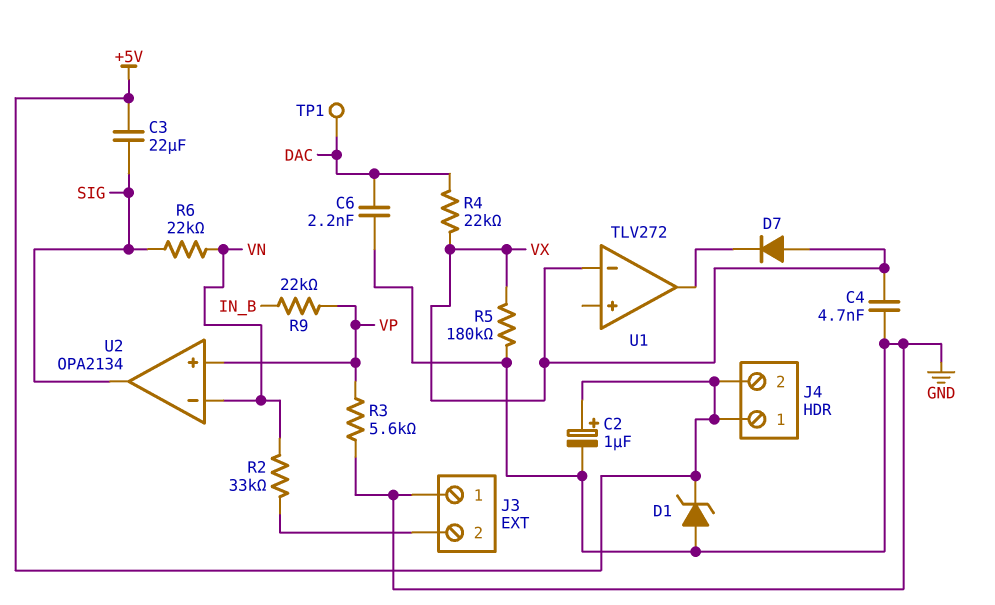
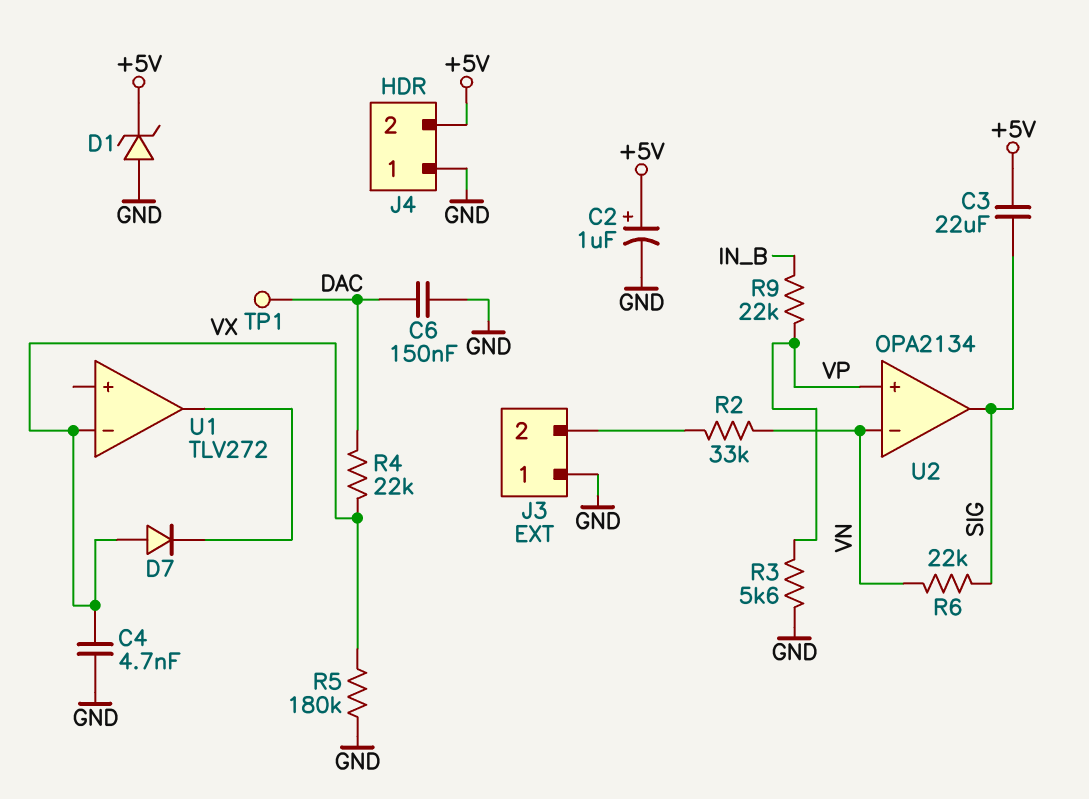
C6: 2.2nF (DAC, GND) -> 150nF (DAC, GND)
J4 pin 1: +5V -> GND

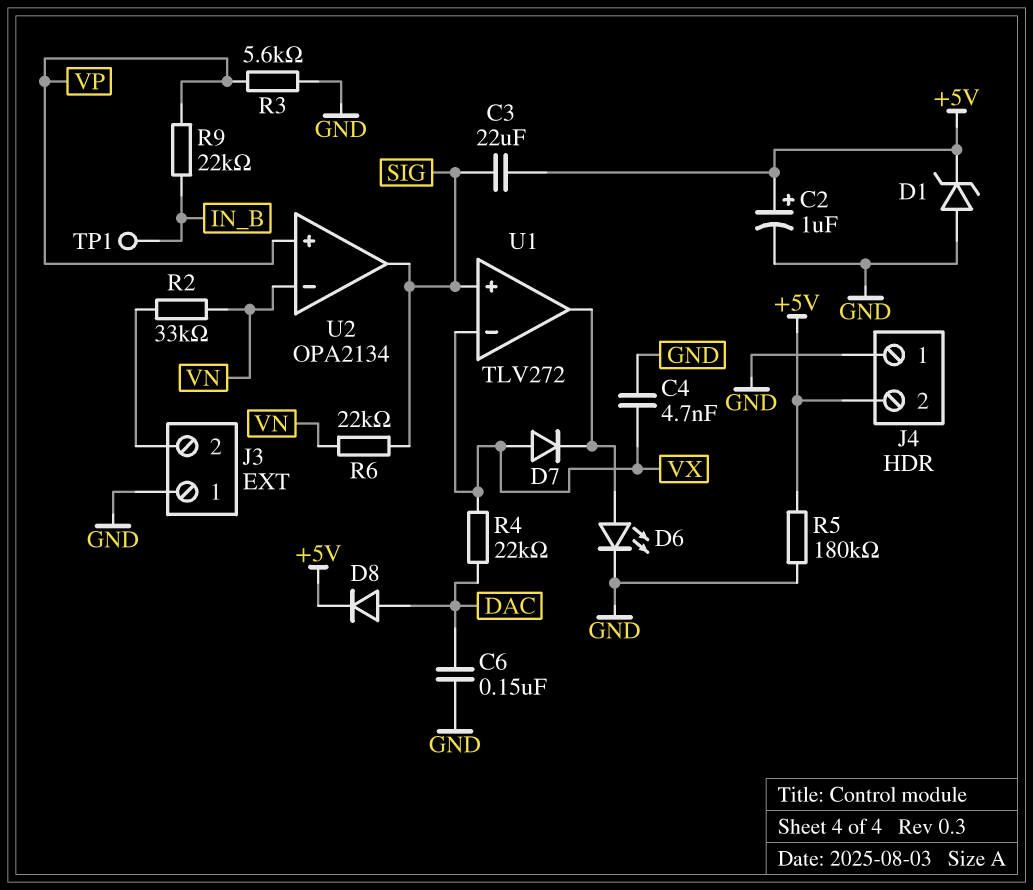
D6: none -> LED (A U1/out, K GND)
D8: none -> diode (A DAC, K +5V)
R5: 180k (GND, VX) -> 180k (+5V, GND)
TP1: test point (DAC) -> test point (IN_B)
U1 pin in+: none -> SIG

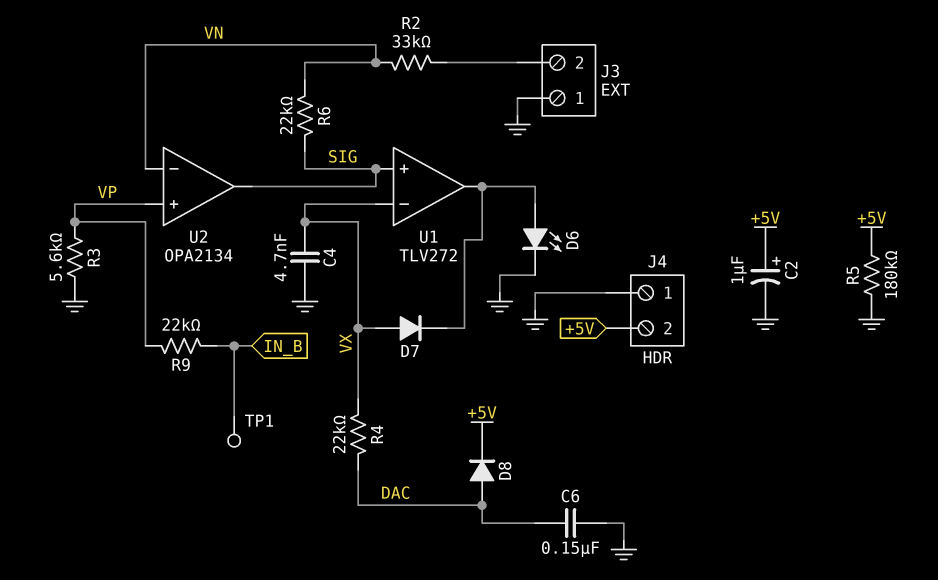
C3: 22uF (+5V, SIG) -> none
D1: zener (A GND, K +5V) -> none

